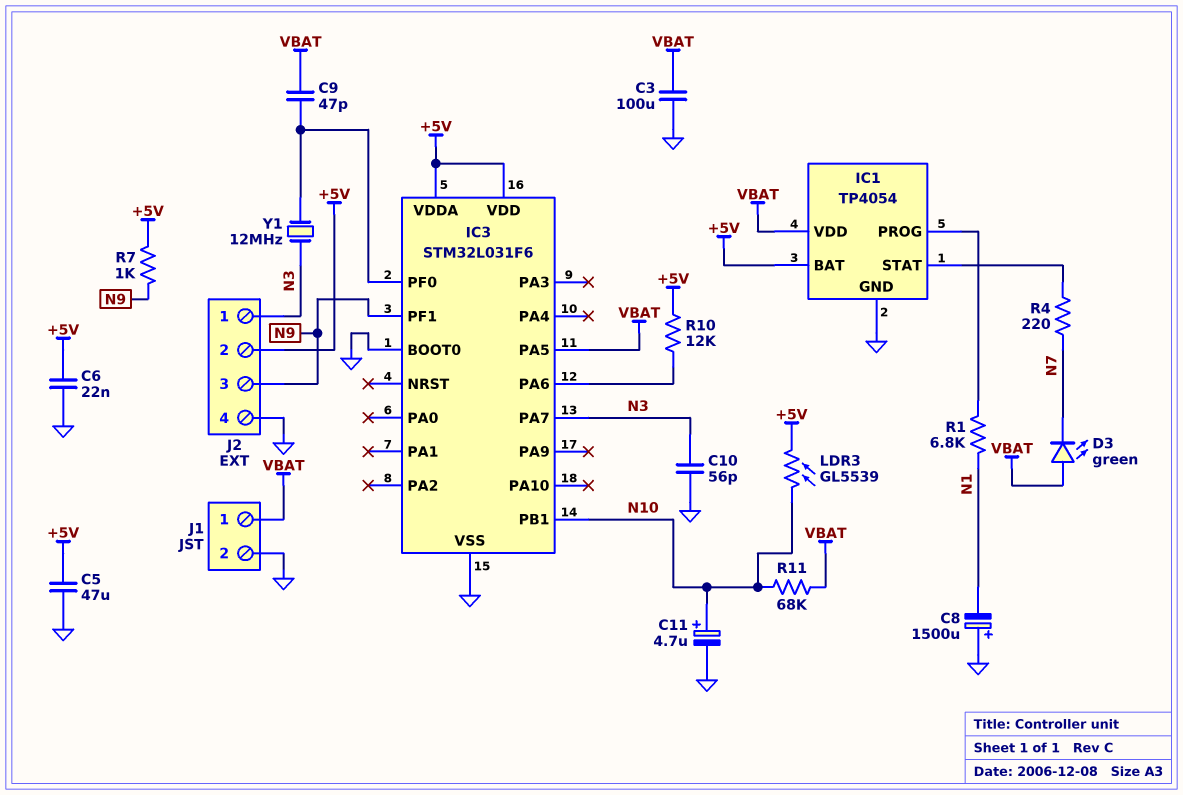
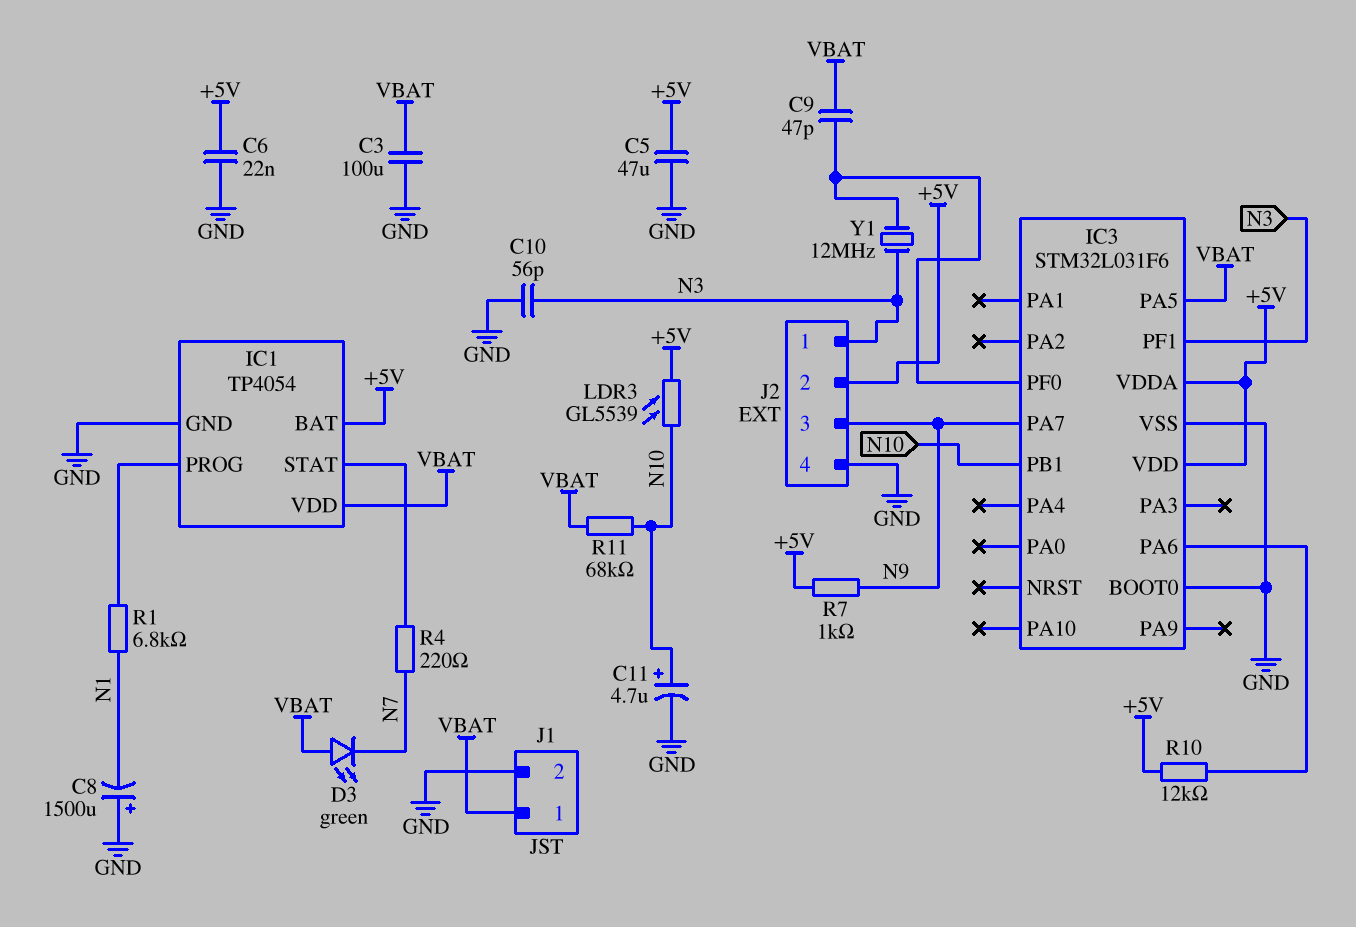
IC3 pin PA7: N3 -> N9
IC3 pin PF1: N9 -> N3

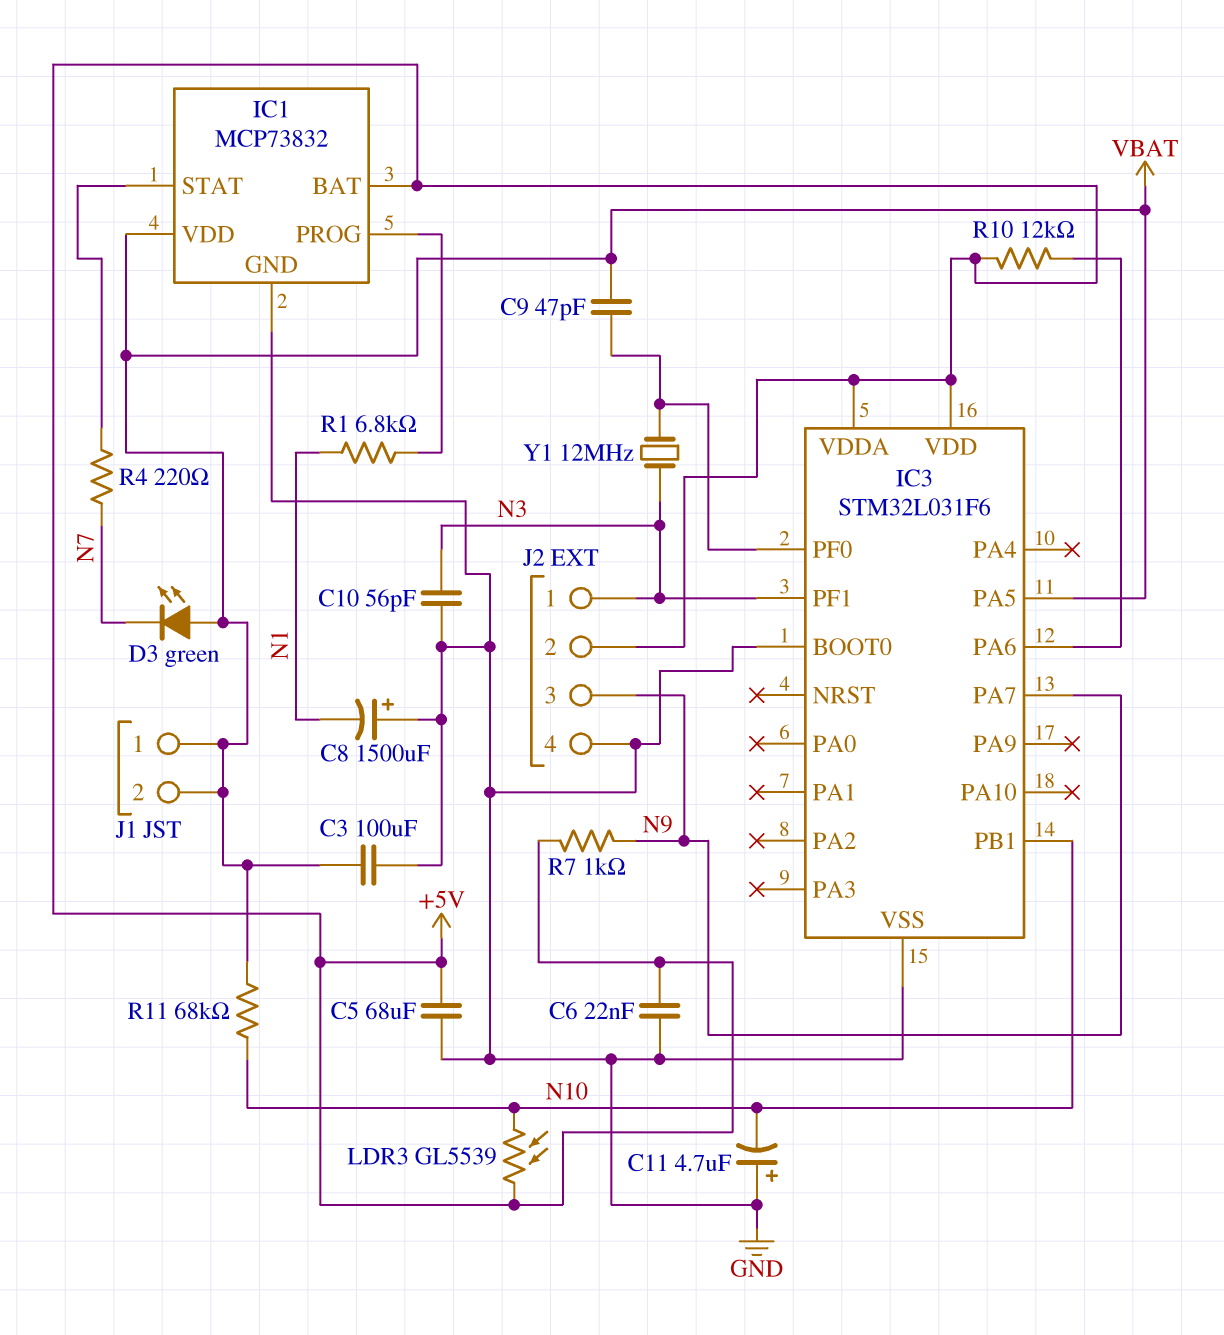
C5: 47uF (+5V, GND) -> 68uF (+5V, GND)
C11: 4.7uF (plus N10, minus GND) -> 4.7uF (plus GND, minus N10)
IC1: TP4054 -> MCP73832
J1 pin 2: GND -> VBAT

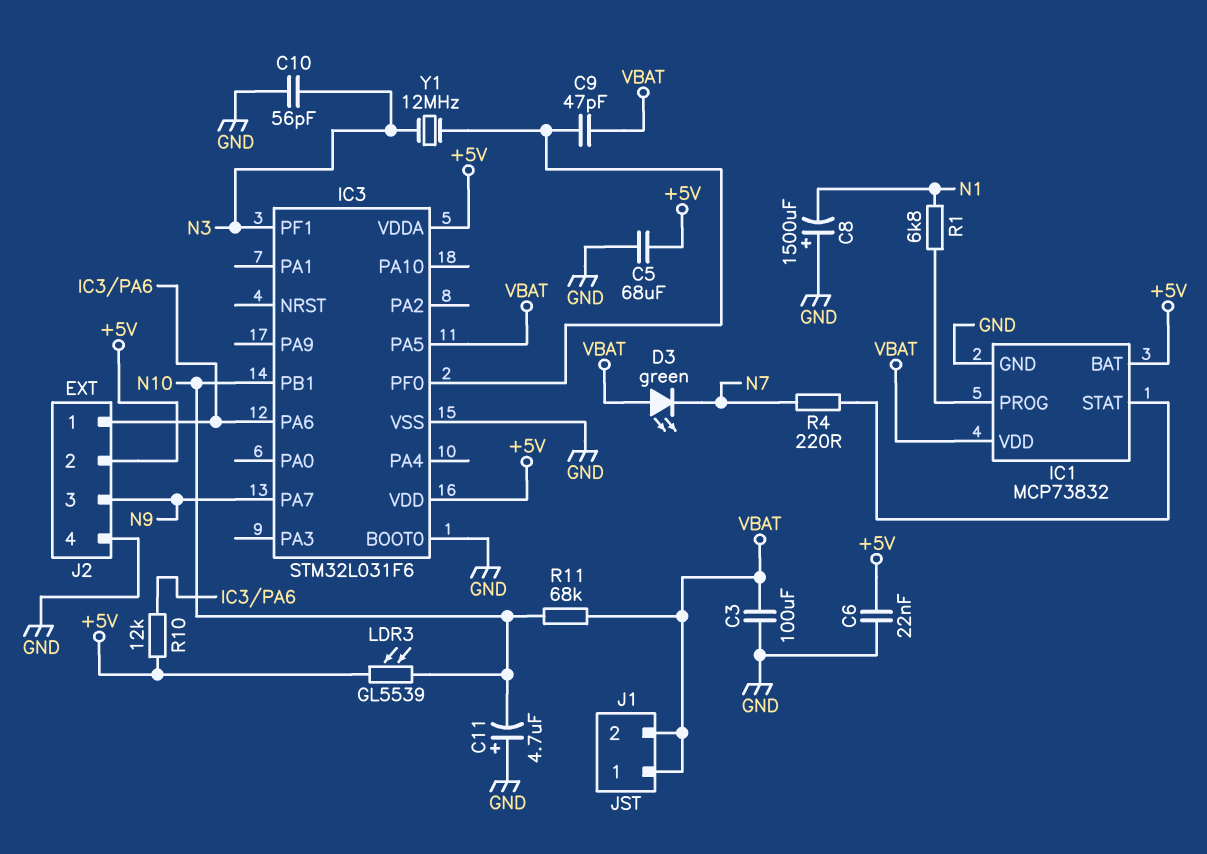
J2 pin 1: N3 -> IC3/PA6
R7: 1k (+5V, N9) -> none

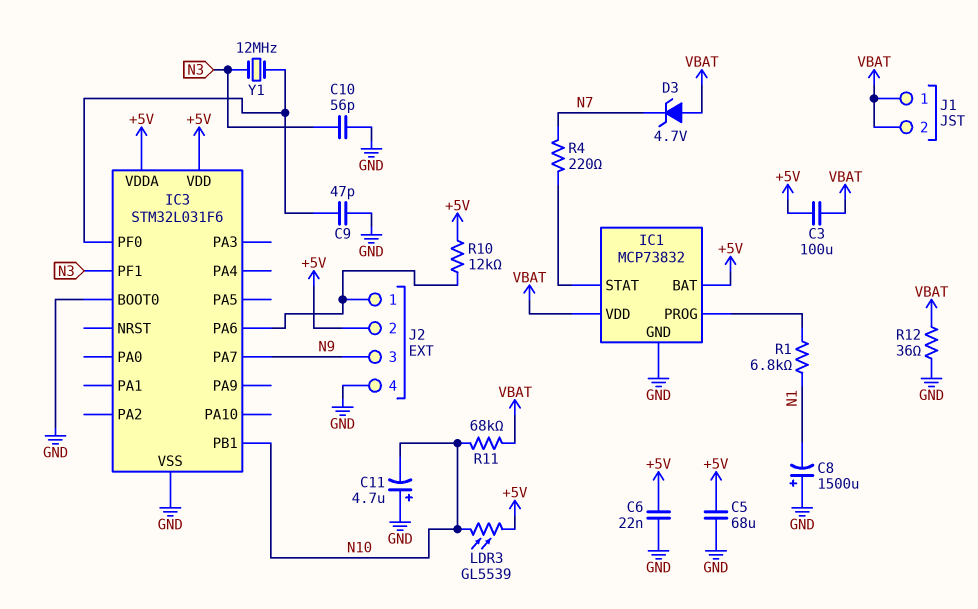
C3: 100uF (GND, VBAT) -> 100uF (+5V, VBAT)
C9: 47pF (IC3/PF0, VBAT) -> 47pF (GND, IC3/PF0)
D3: LED green (A VBAT, K N7) -> zener 4.7V (A VBAT, K N7)
IC3 pin PA5: VBAT -> none
R12: none -> 36 (GND, VBAT)

